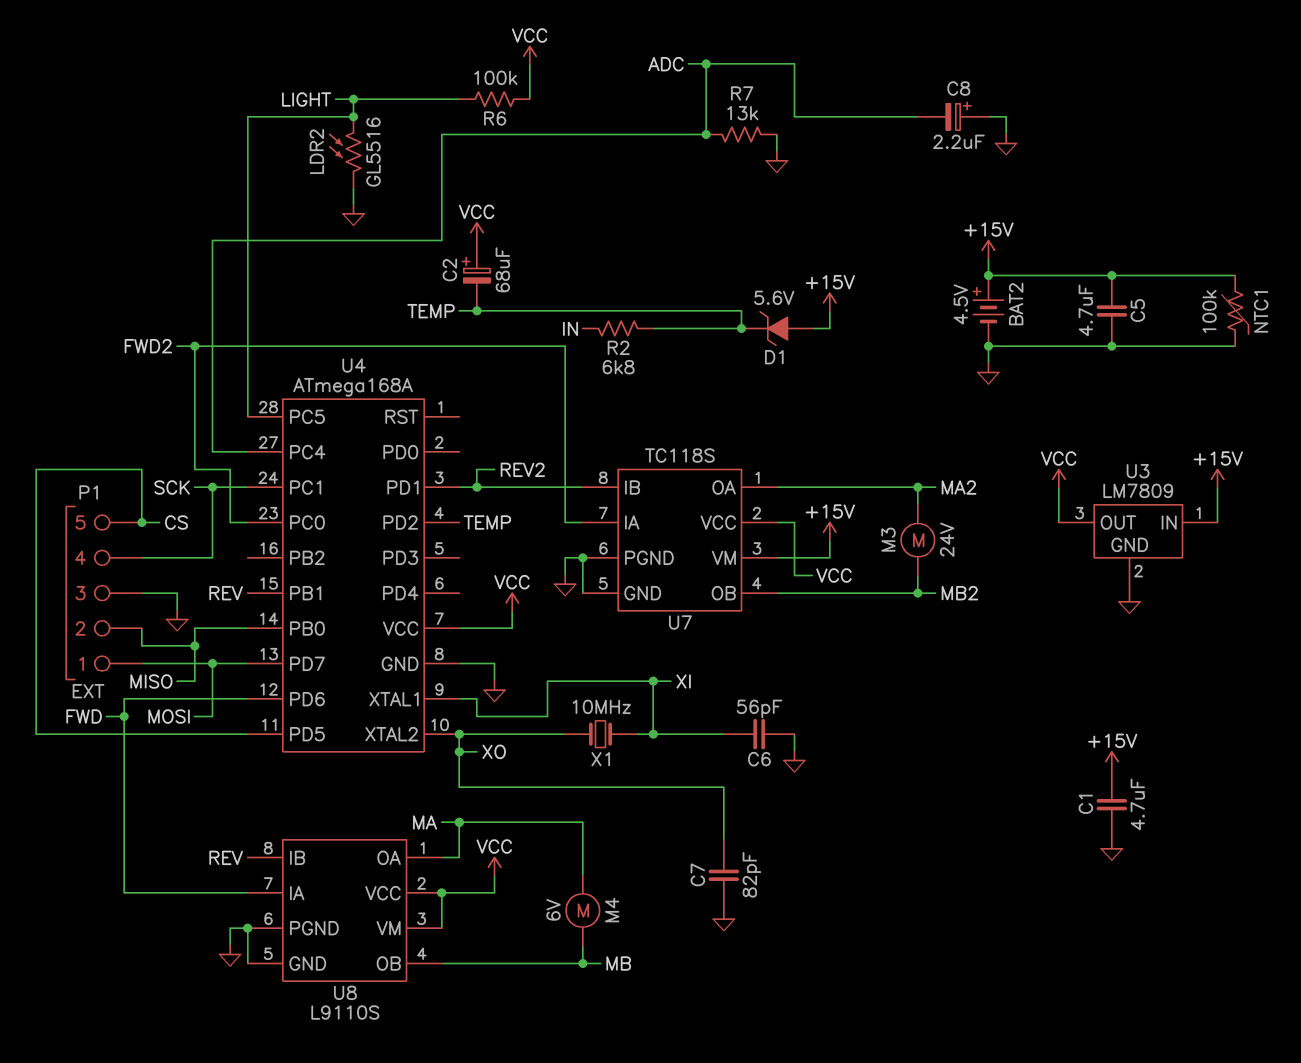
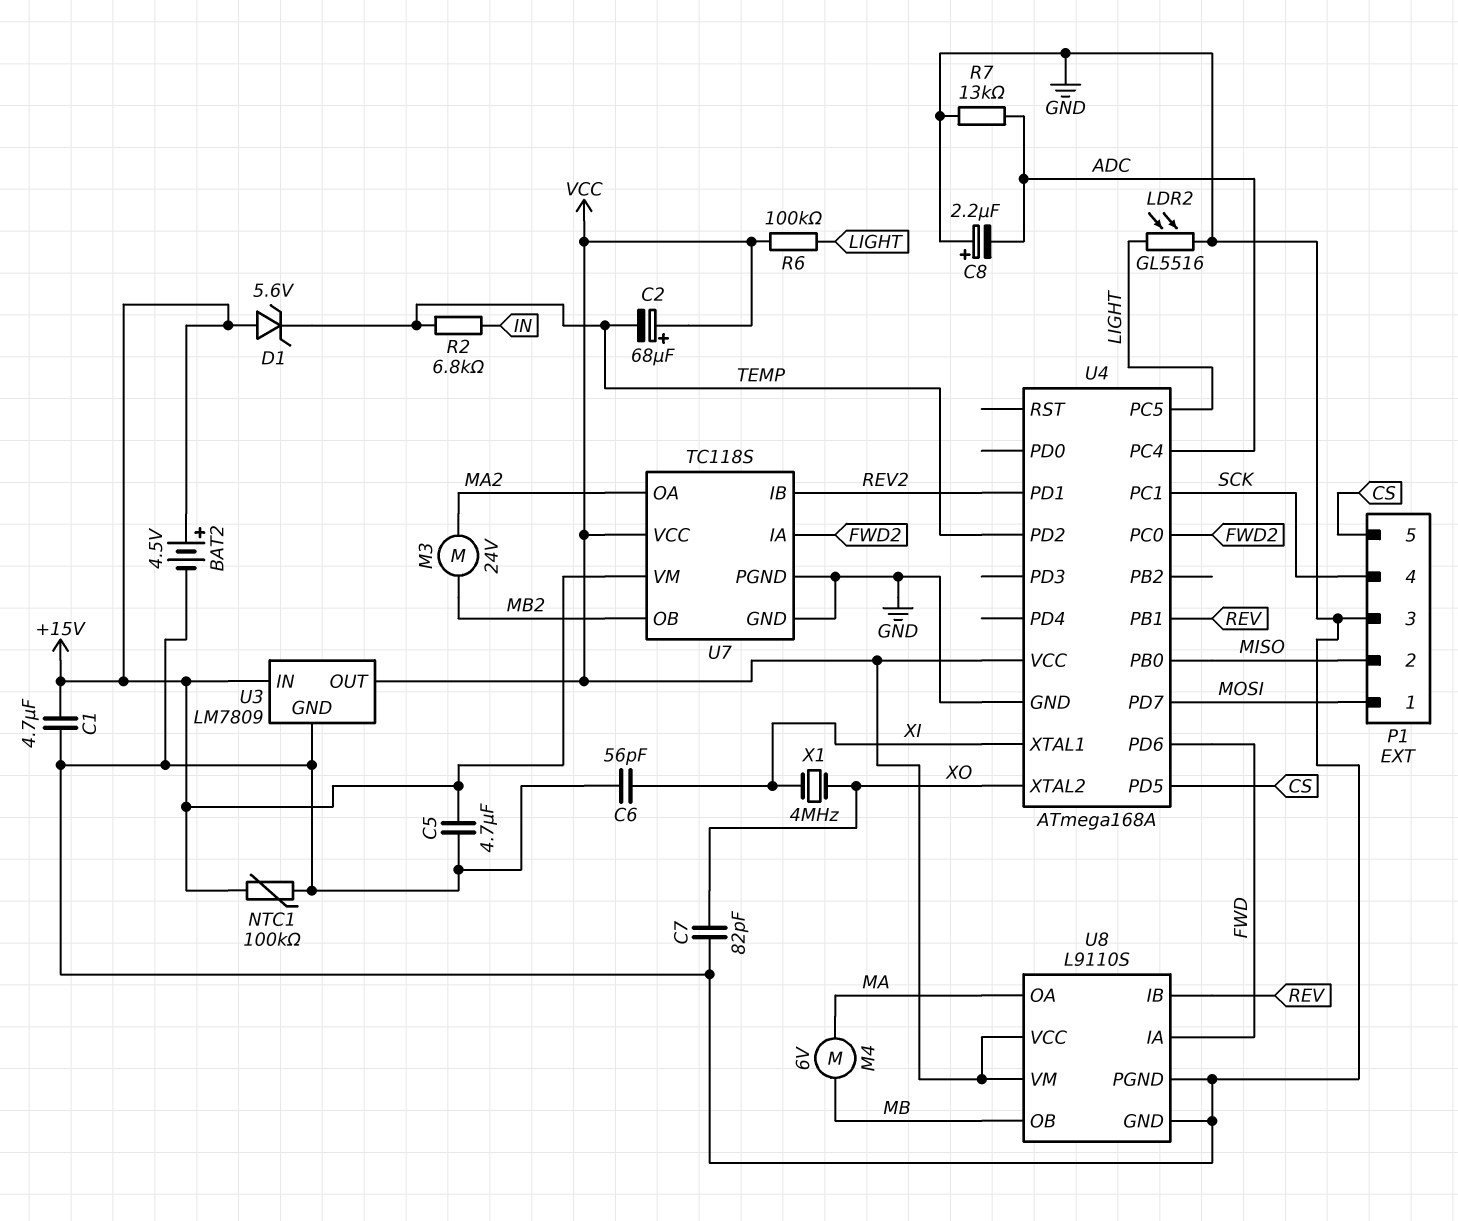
X1: 10MHz (XI, XO) -> 4MHz (XI, XO)

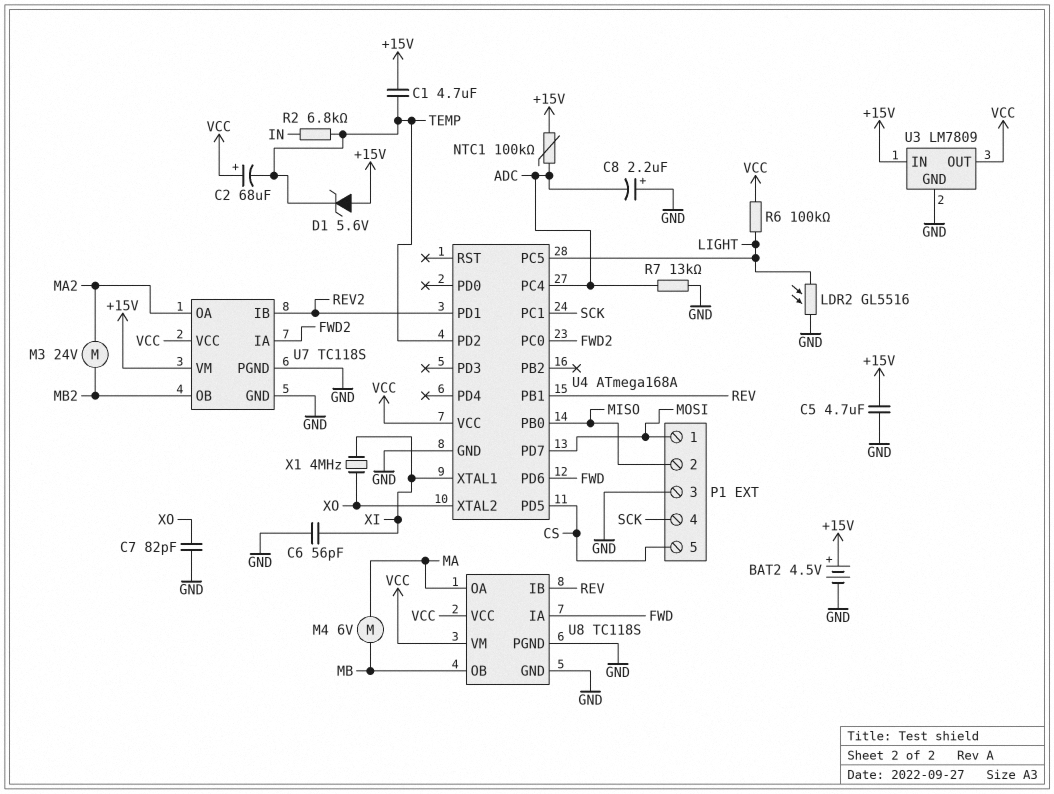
C1: 4.7uF (+15V, GND) -> 4.7uF (+15V, TEMP)
NTC1: 100k (+15V, GND) -> 100k (+15V, ADC)
U8: L9110S -> TC118S

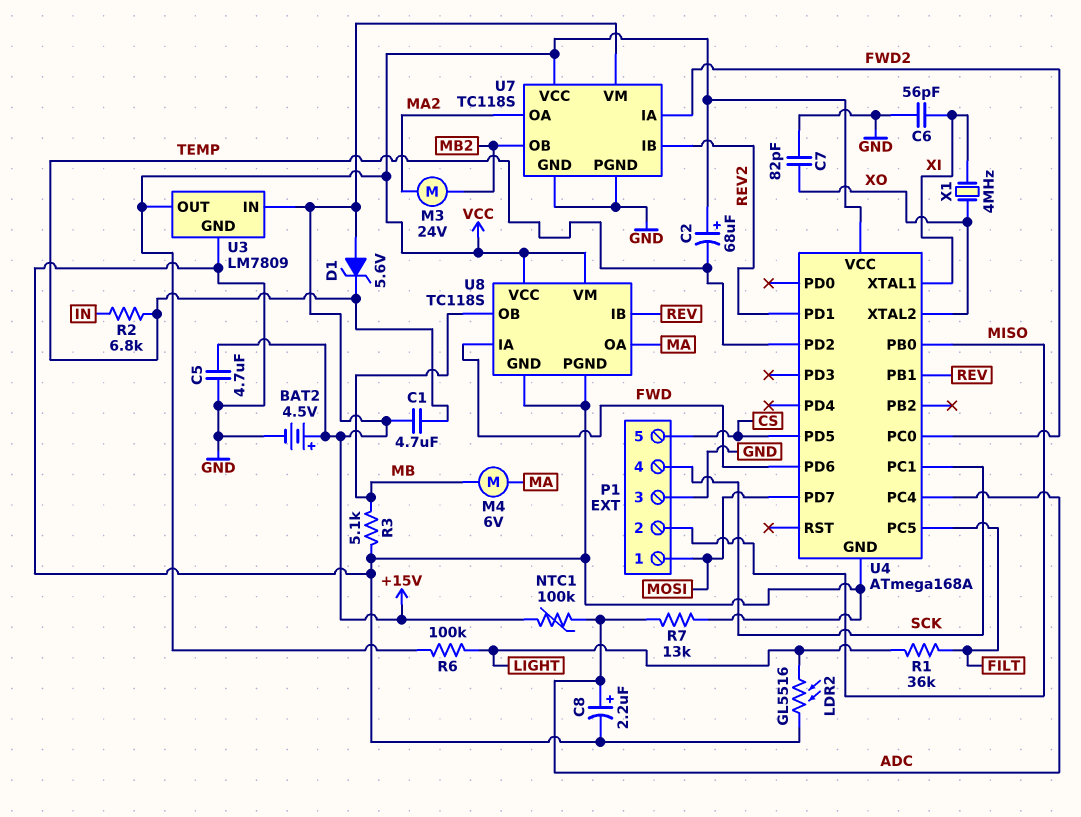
C8: 2.2uF (plus GND, minus ADC) -> 2.2uF (plus ADC, minus GND)
R1: none -> 36k (FILT, LIGHT)
R3: none -> 5.1k (GND, MB)
U4 pin PC5: LIGHT -> FILT

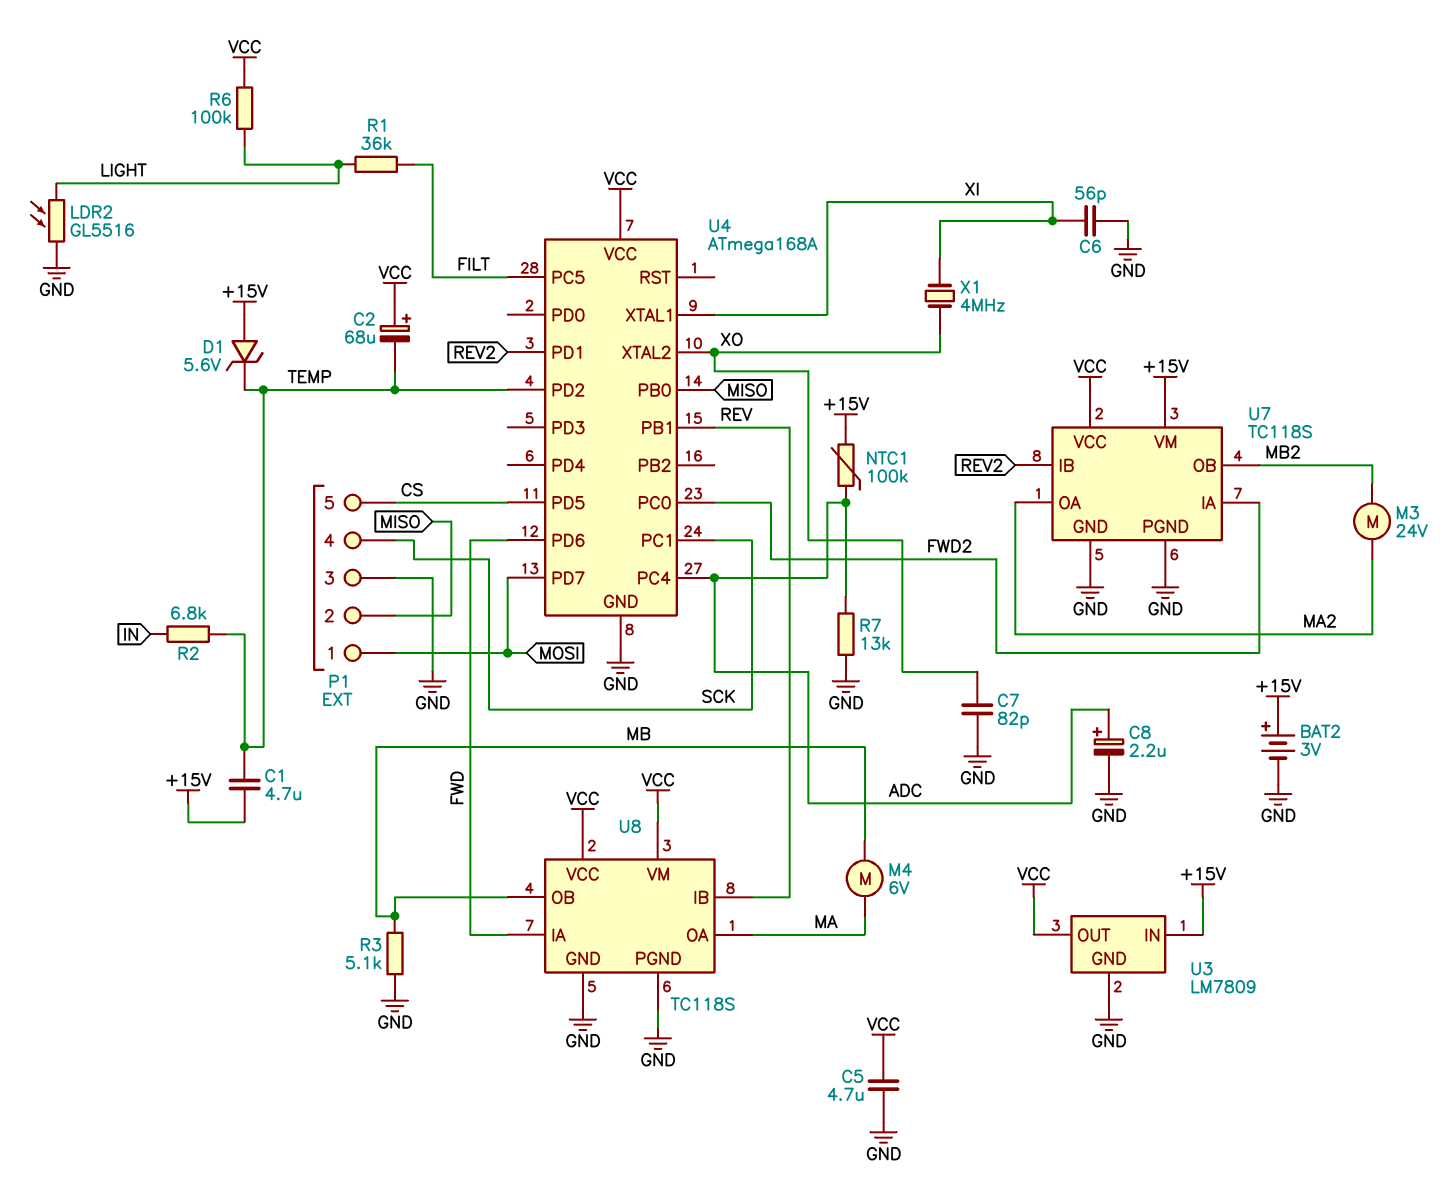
BAT2: 4.5V (plus +15V, minus GND) -> 3V (plus +15V, minus GND)
C5: 4.7uF (+15V, GND) -> 4.7uF (GND, VCC)

